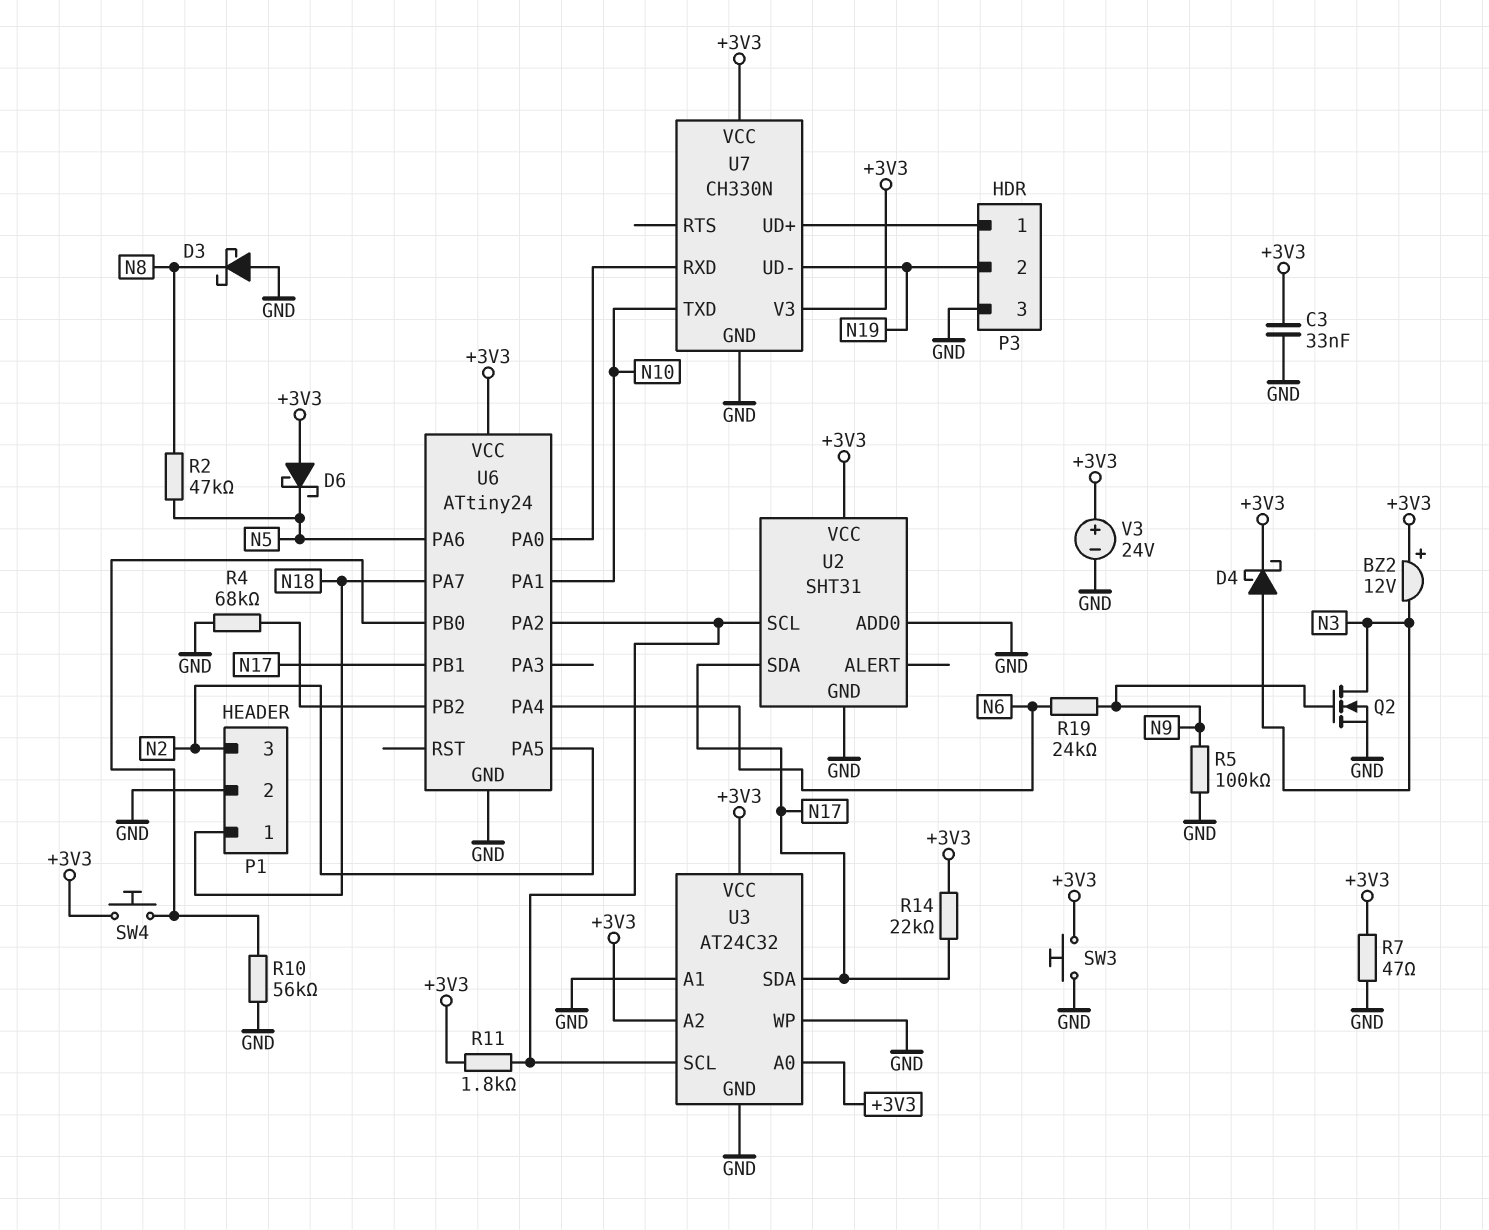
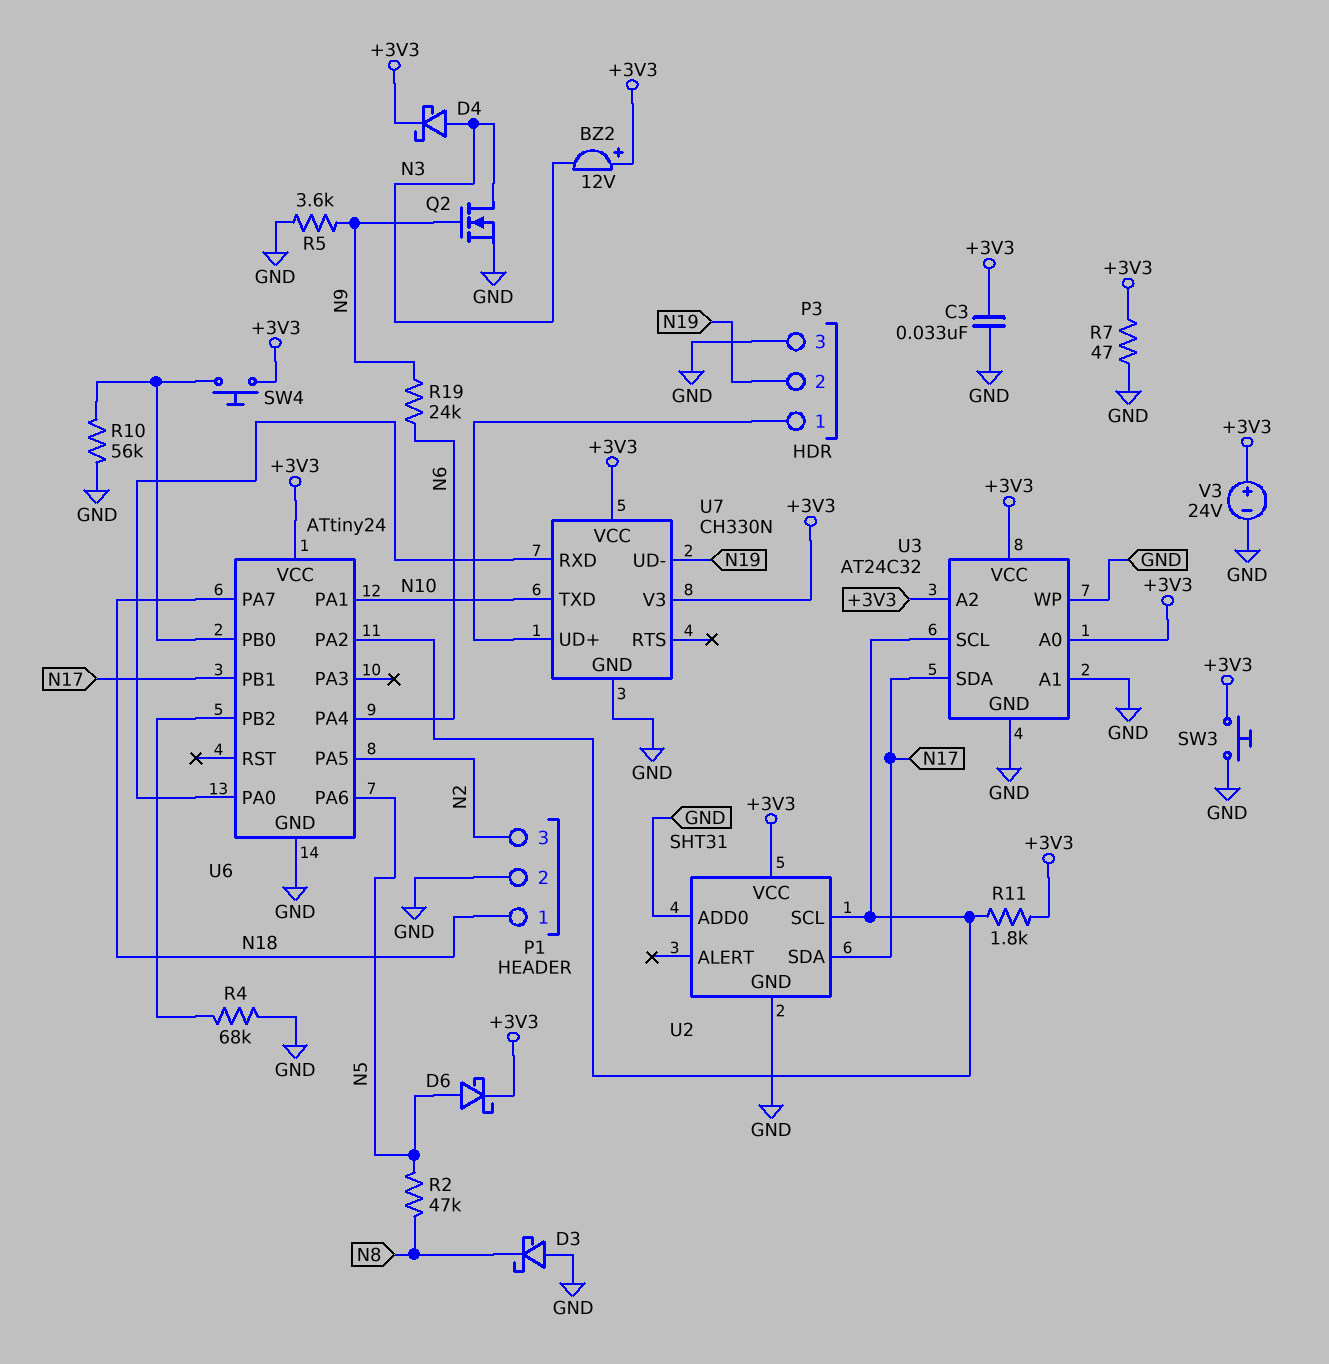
D6: schottky (A +3V3, K N5) -> schottky (A N5, K +3V3)
R5: 100k (GND, N9) -> 3.6k (GND, N9)
R14: 22k (+3V3, N17) -> none

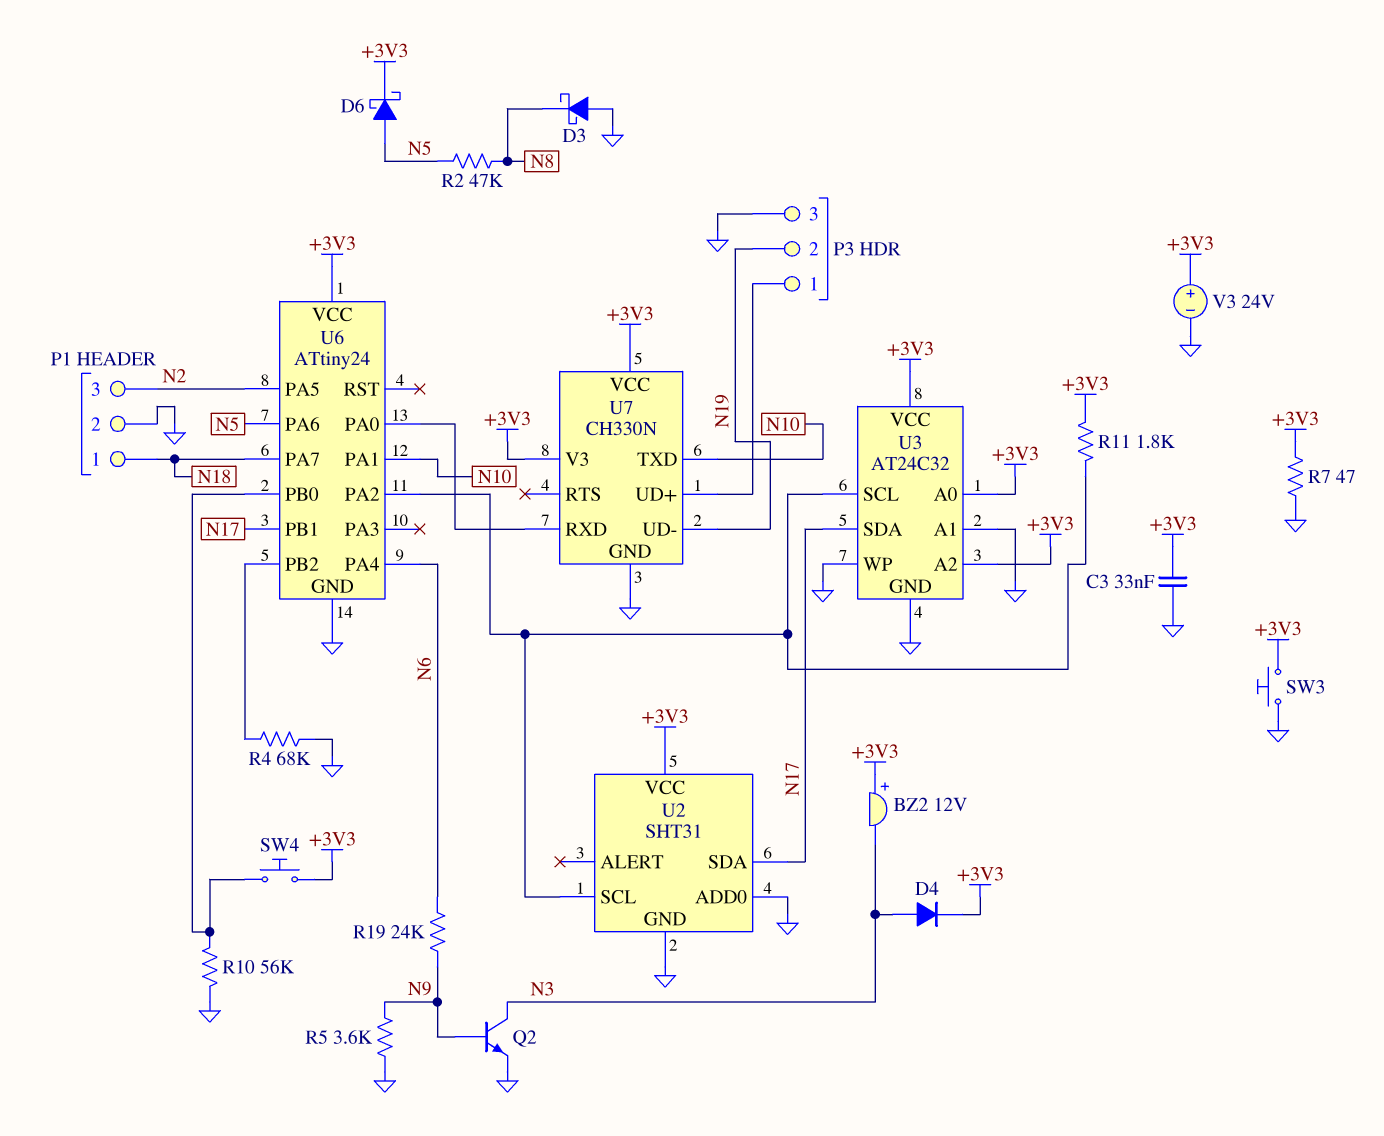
D4: schottky (A N3, K +3V3) -> diode (A N3, K +3V3)
Q2: NMOS (G N9, D N3, S GND) -> NPN (B N9, C N3, E GND)

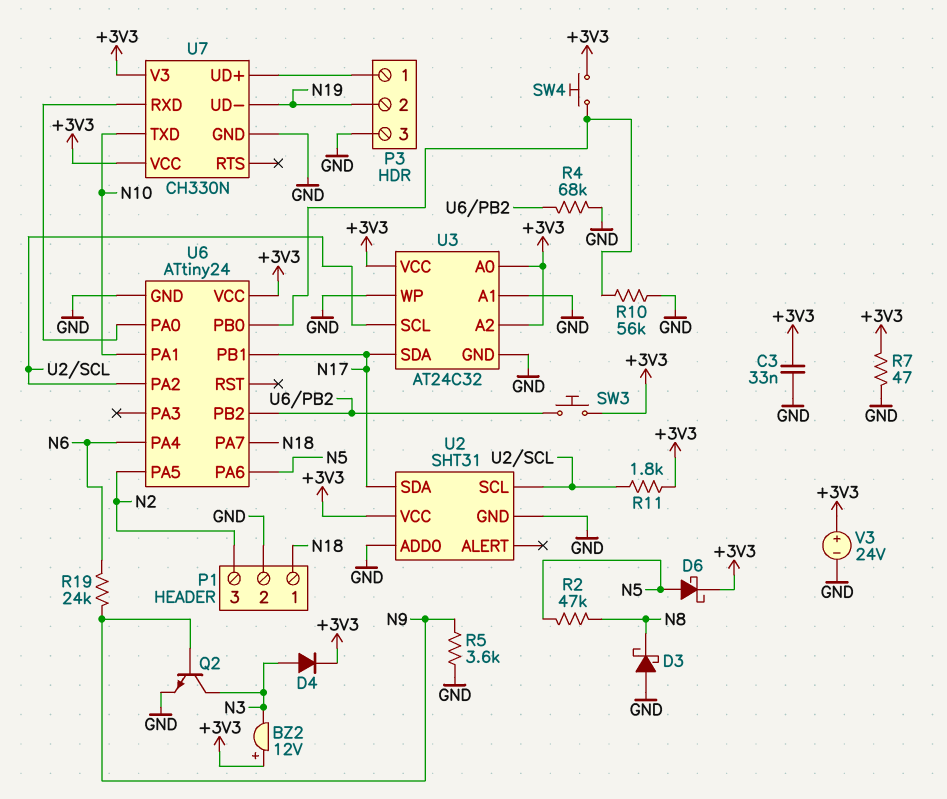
SW3: button (+3V3, GND) -> button (+3V3, U6/PB2)

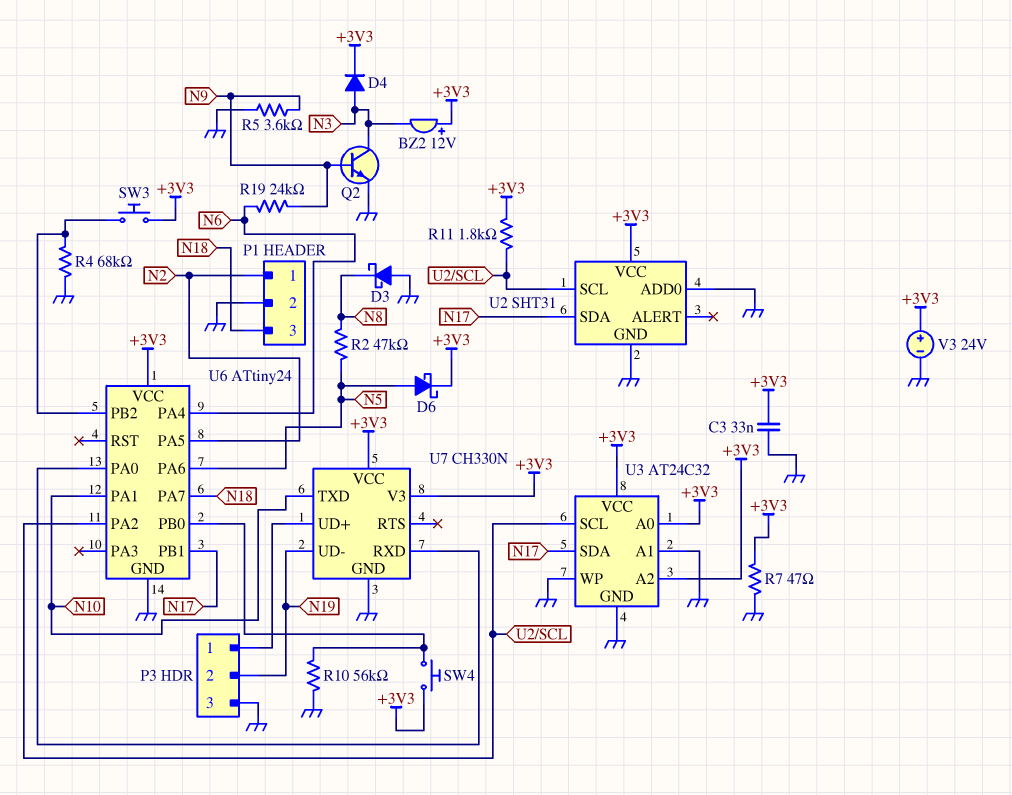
P1 pin 1: N18 -> N2
P1 pin 3: N2 -> N18

